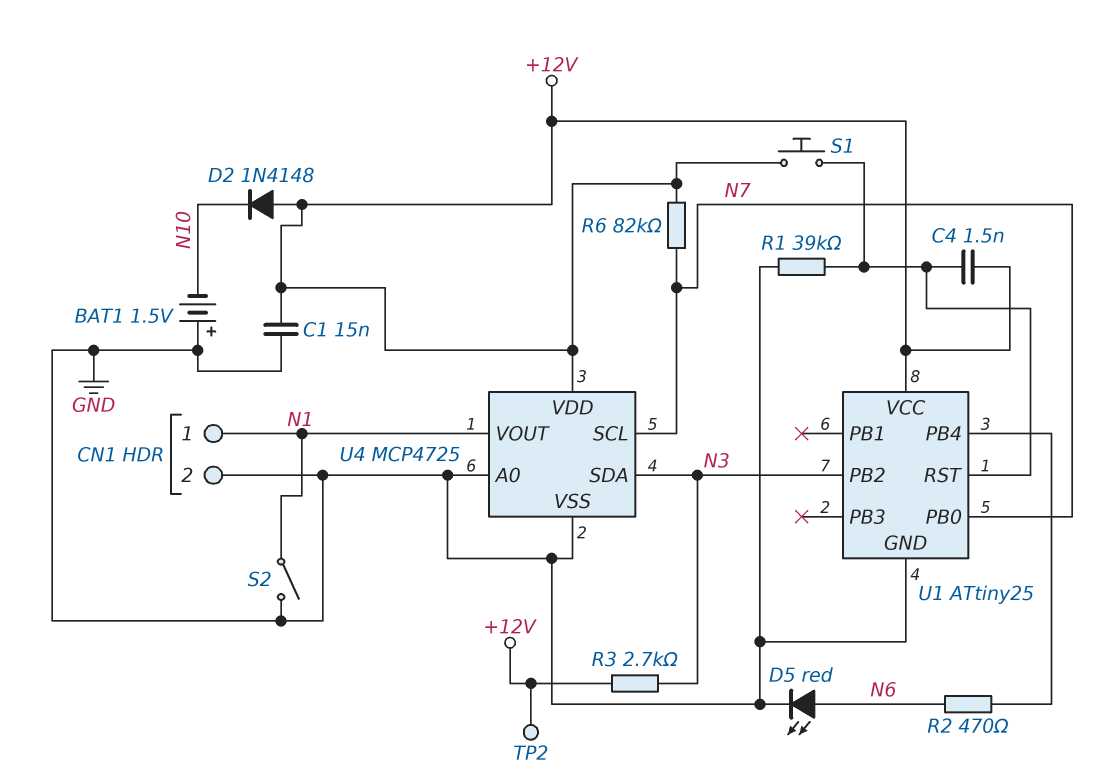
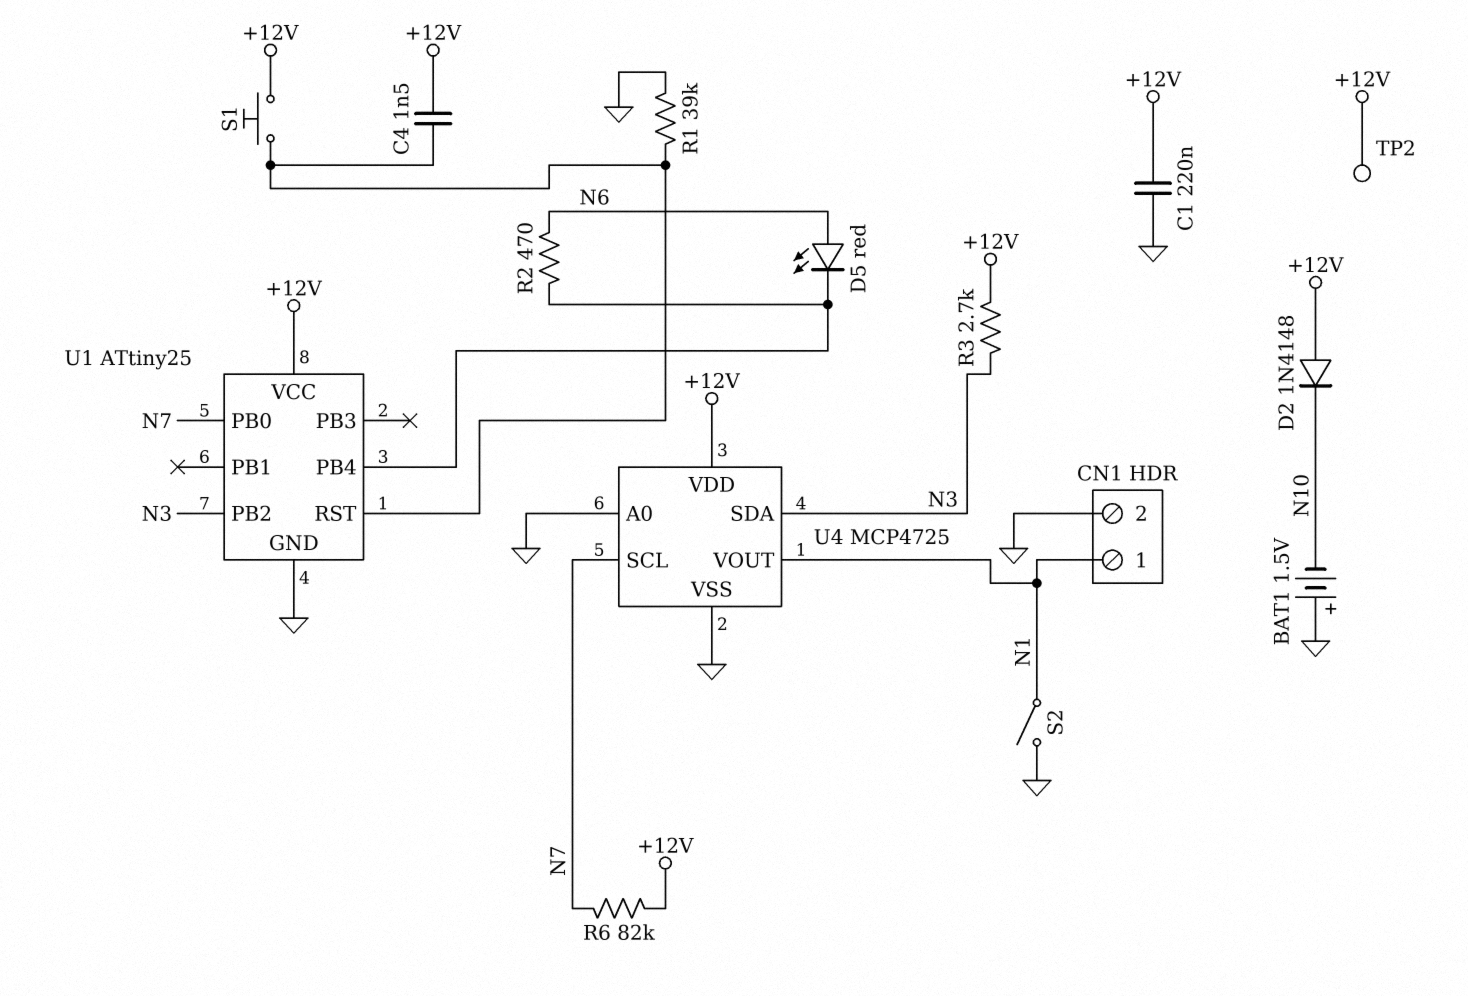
C1: 15nF (+12V, GND) -> 220nF (+12V, GND)
D5: LED red (A N6, K GND) -> LED red (A N6, K U1/PB4)

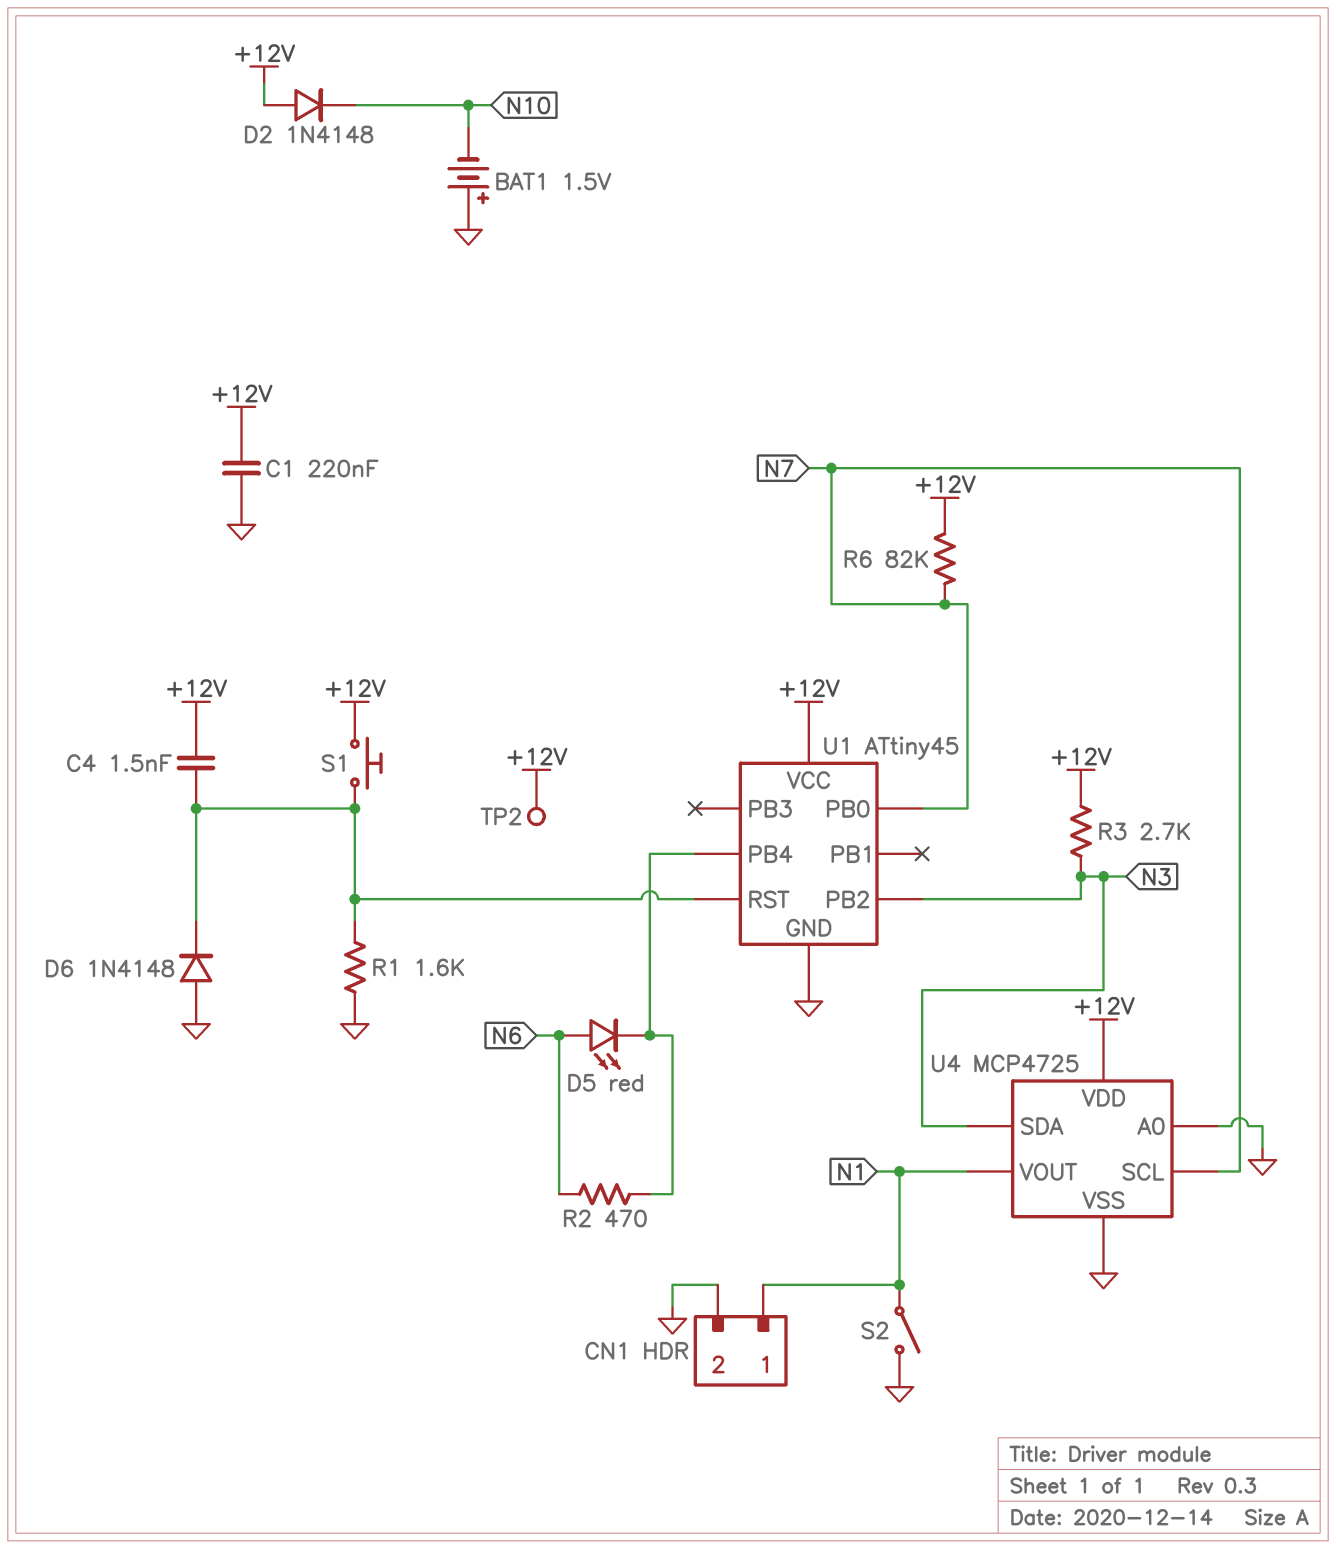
D6: none -> diode 1N4148 (A GND, K U1/RST)
R1: 39k (GND, U1/RST) -> 1.6k (GND, U1/RST)
U1: ATtiny25 -> ATtiny45

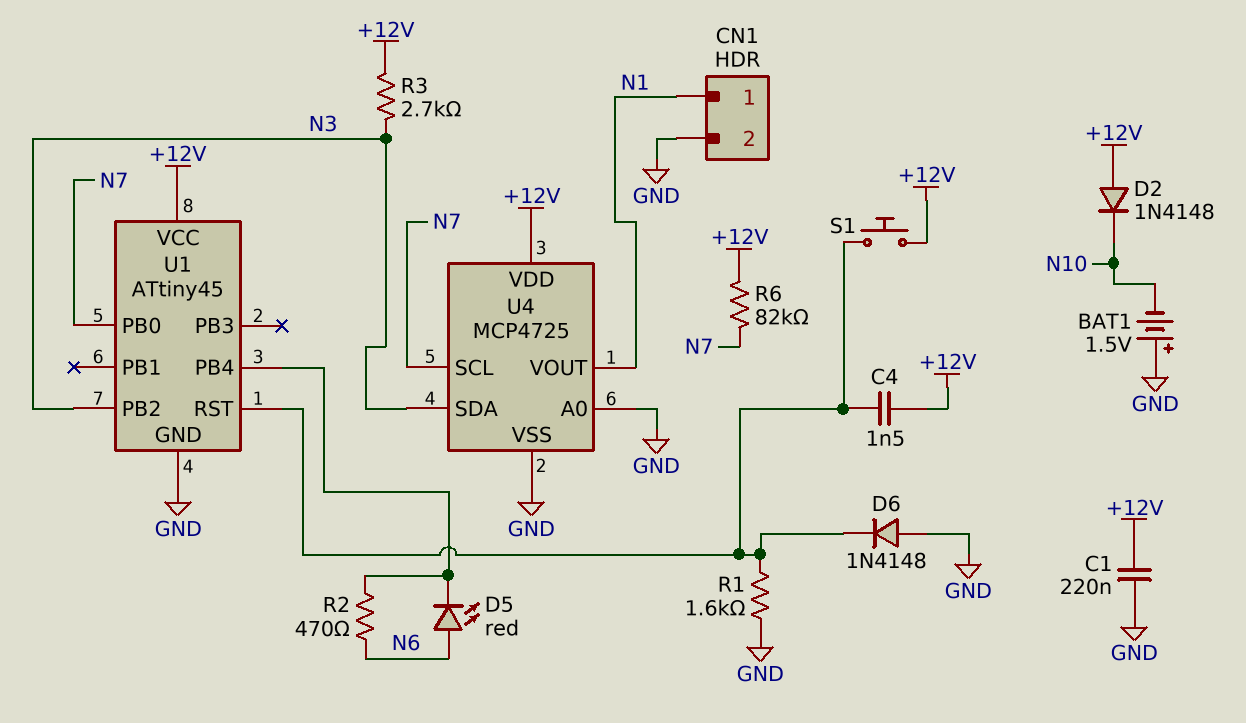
S2: switch (GND, N1) -> none
TP2: test point (+12V) -> none

